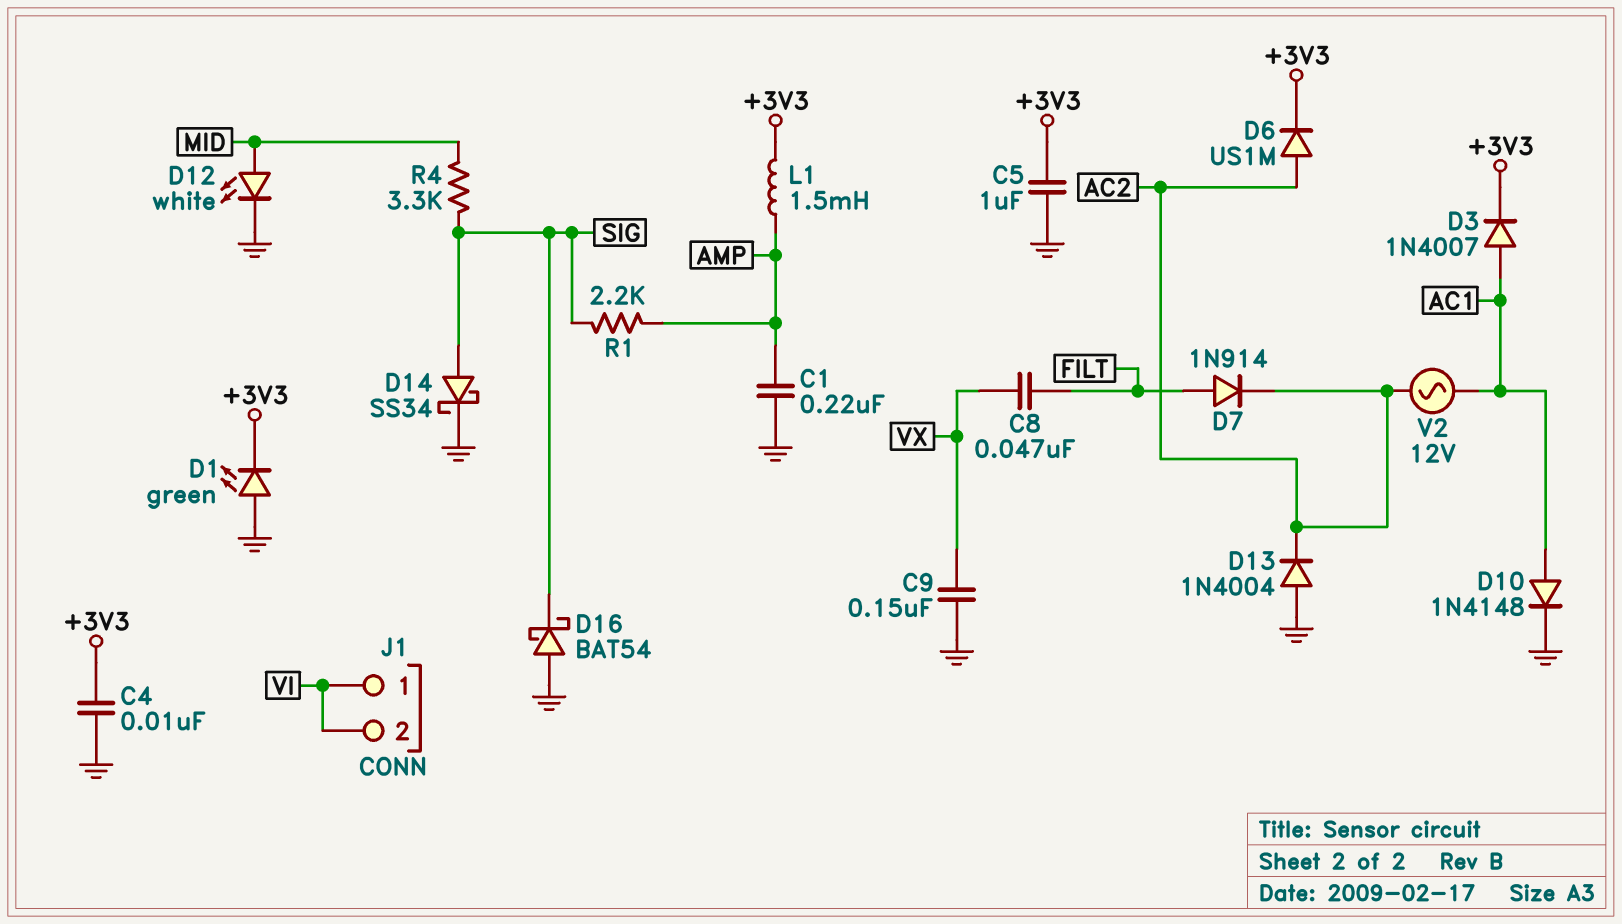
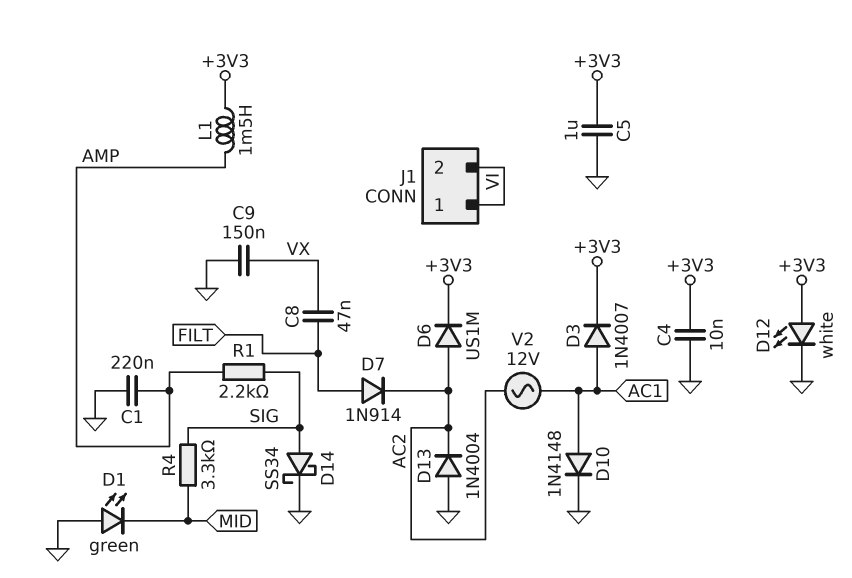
D1: LED green (A GND, K +3V3) -> LED green (A GND, K MID)
D12: LED white (A MID, K GND) -> LED white (A +3V3, K GND)
D16: schottky BAT54 (A GND, K SIG) -> none

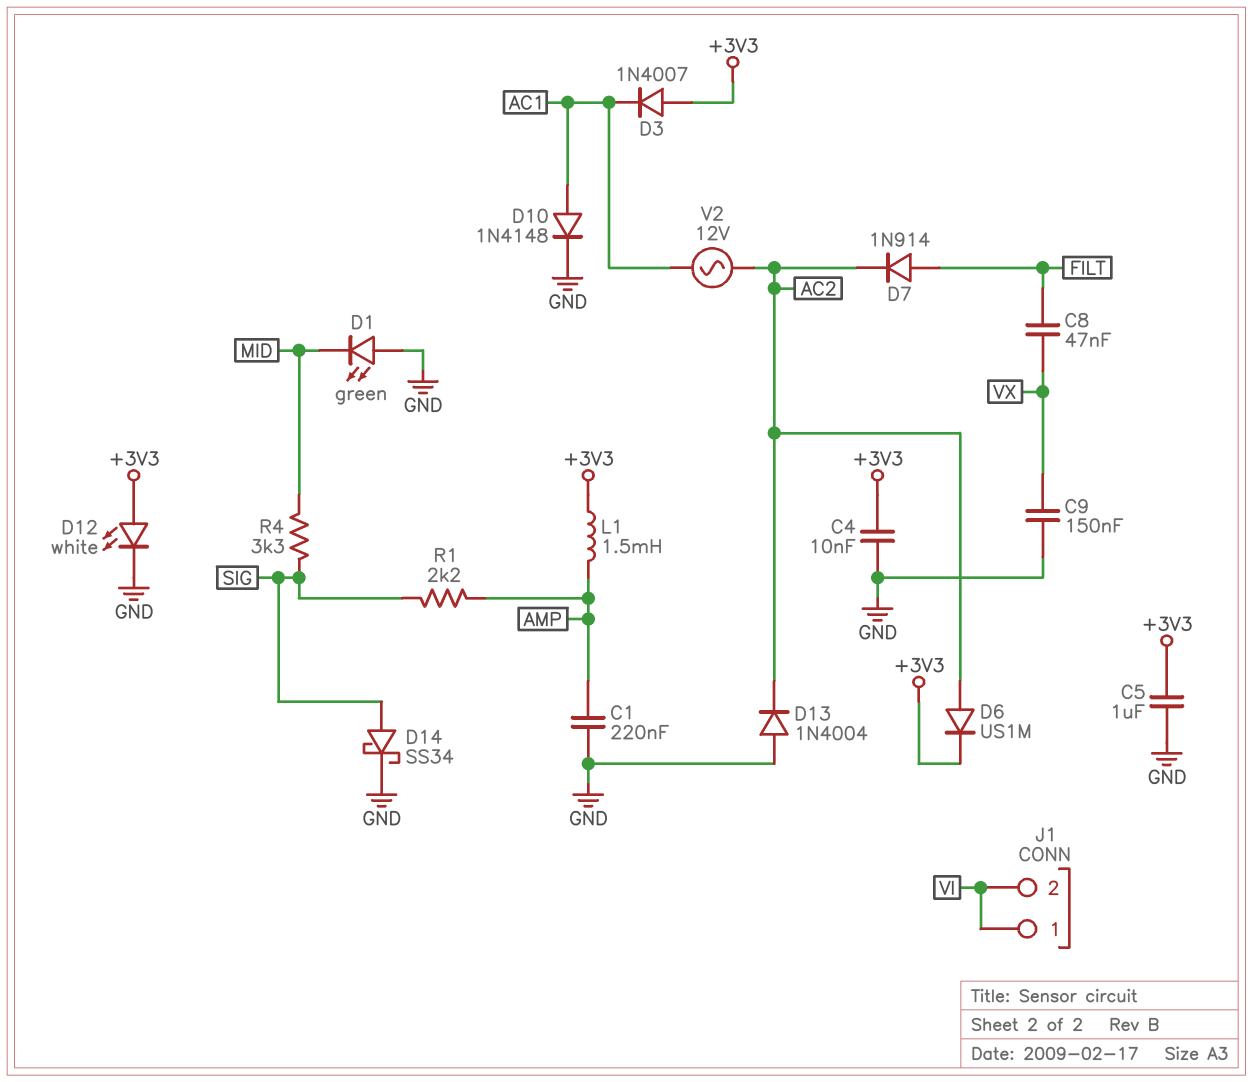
D3: diode 1N4007 (A AC1, K +3V3) -> diode 1N4007 (A +3V3, K AC1)

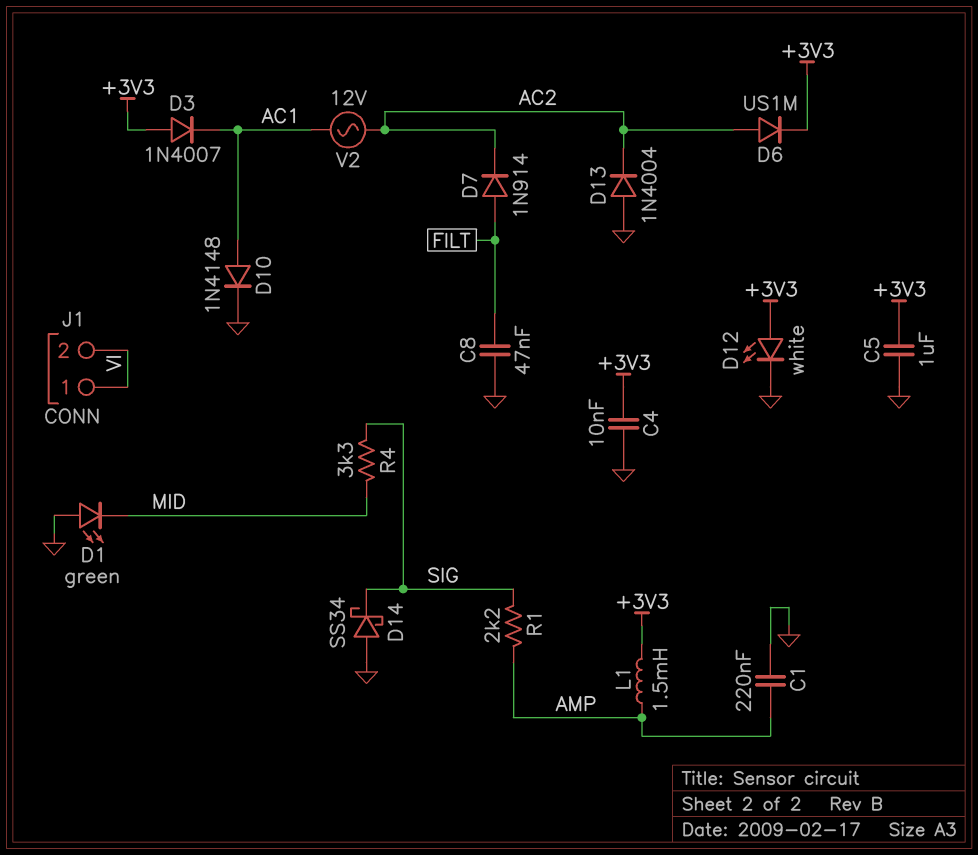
C8: 47nF (FILT, VX) -> 47nF (FILT, GND)
C9: 150nF (GND, VX) -> none
D14: schottky SS34 (A SIG, K GND) -> schottky SS34 (A GND, K SIG)

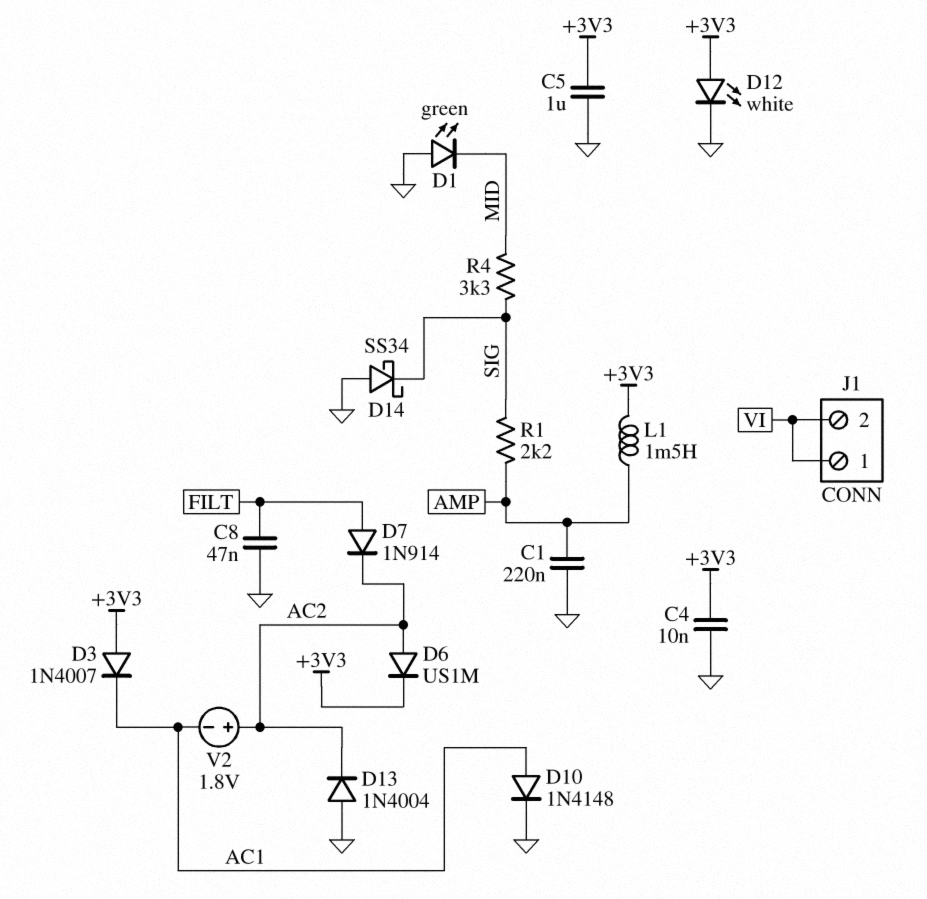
V2: AC 12V (AC1, AC2) -> 1.8V (plus AC2, minus AC1)

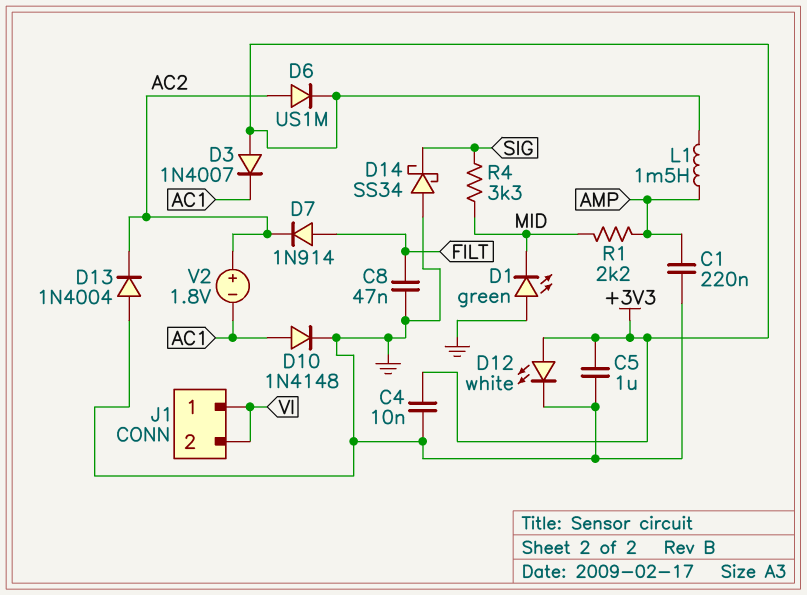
R1: 2.2k (AMP, SIG) -> 2.2k (AMP, MID)

